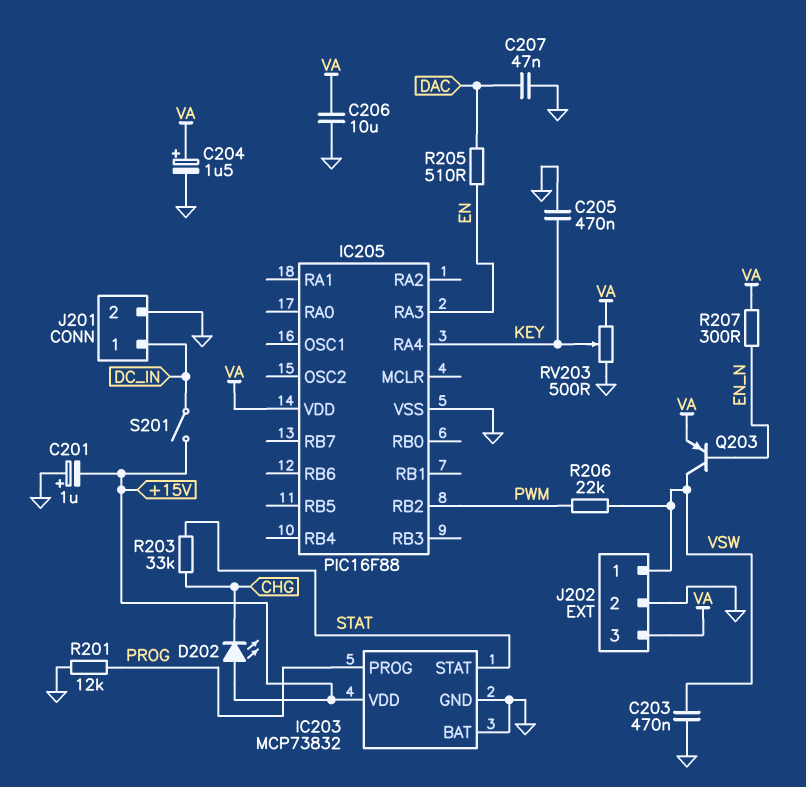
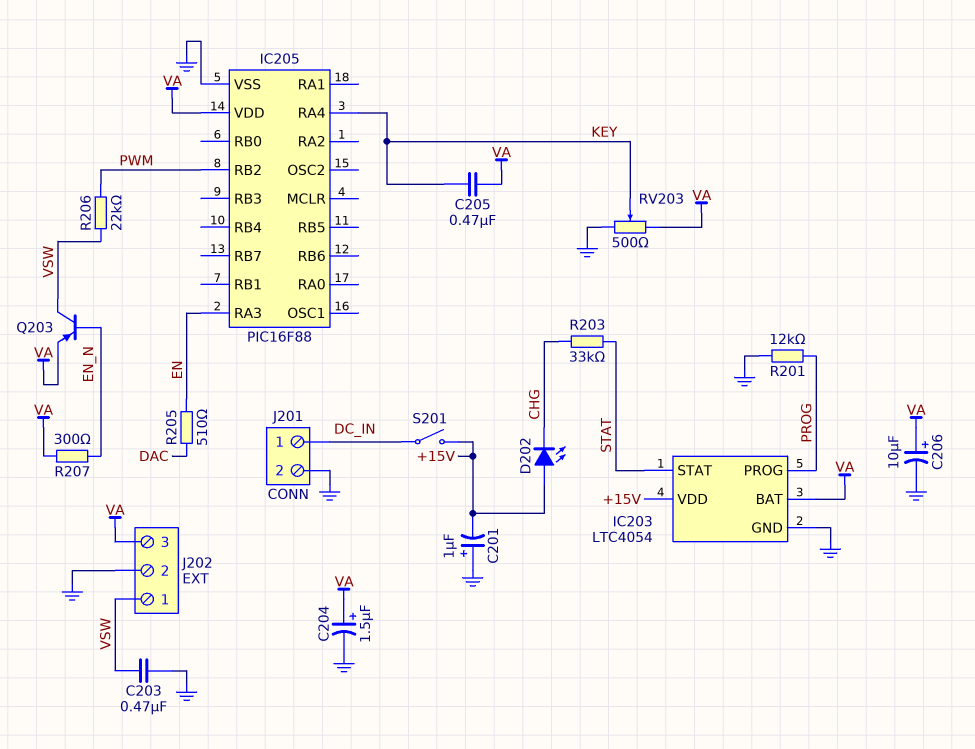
C205: 470nF (GND, KEY) -> 470nF (KEY, VA)
C206: 10uF (GND, VA) -> 10uF (plus VA, minus GND)
C207: 47nF (DAC, GND) -> none
IC203: MCP73832 -> LTC4054
IC203 pin BAT: GND -> VA

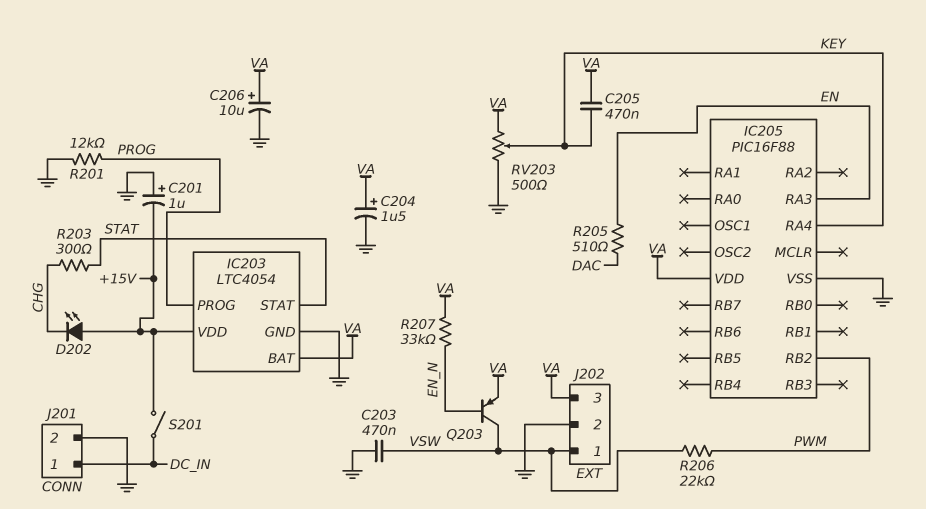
R203: 33k (CHG, STAT) -> 300 (CHG, STAT)
R207: 300 (EN_N, VA) -> 33k (EN_N, VA)

